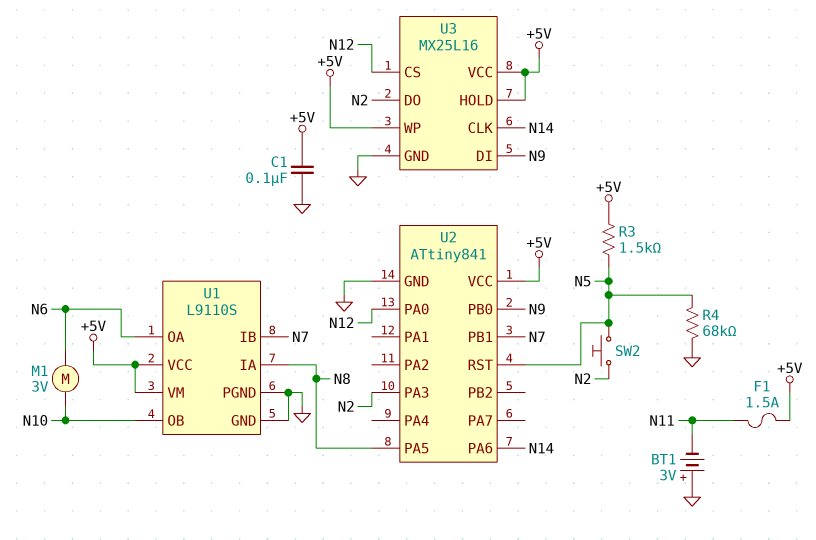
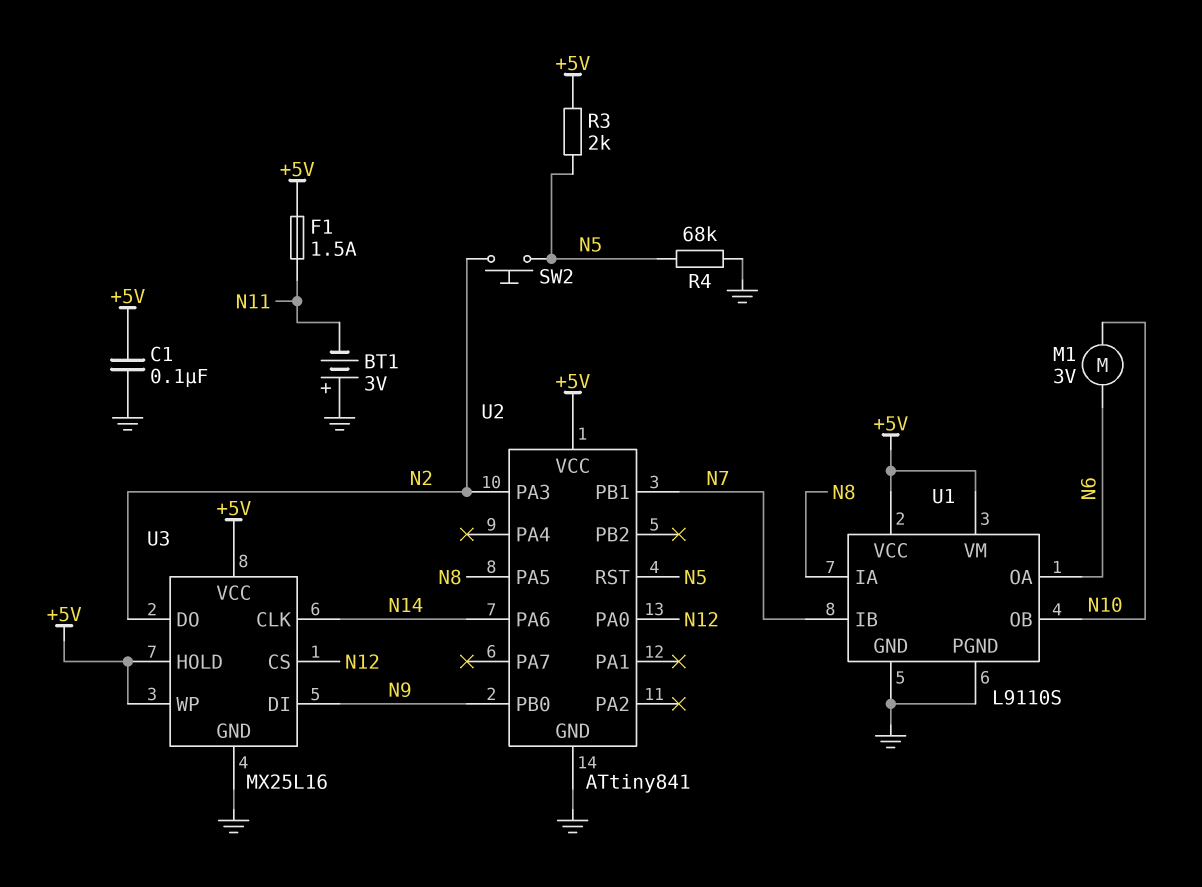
R3: 1.5k (+5V, N5) -> 2k (+5V, N5)

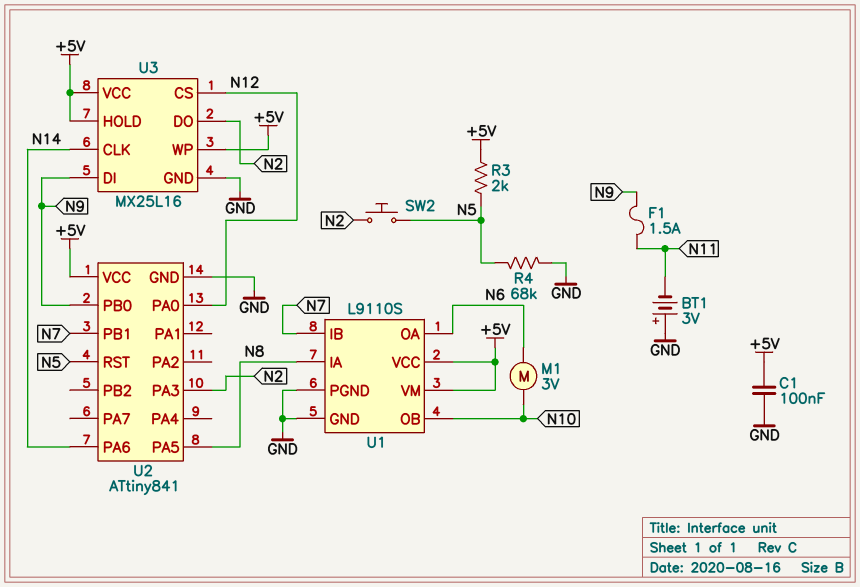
F1: 1.5A (+5V, N11) -> 1.5A (N9, N11)

